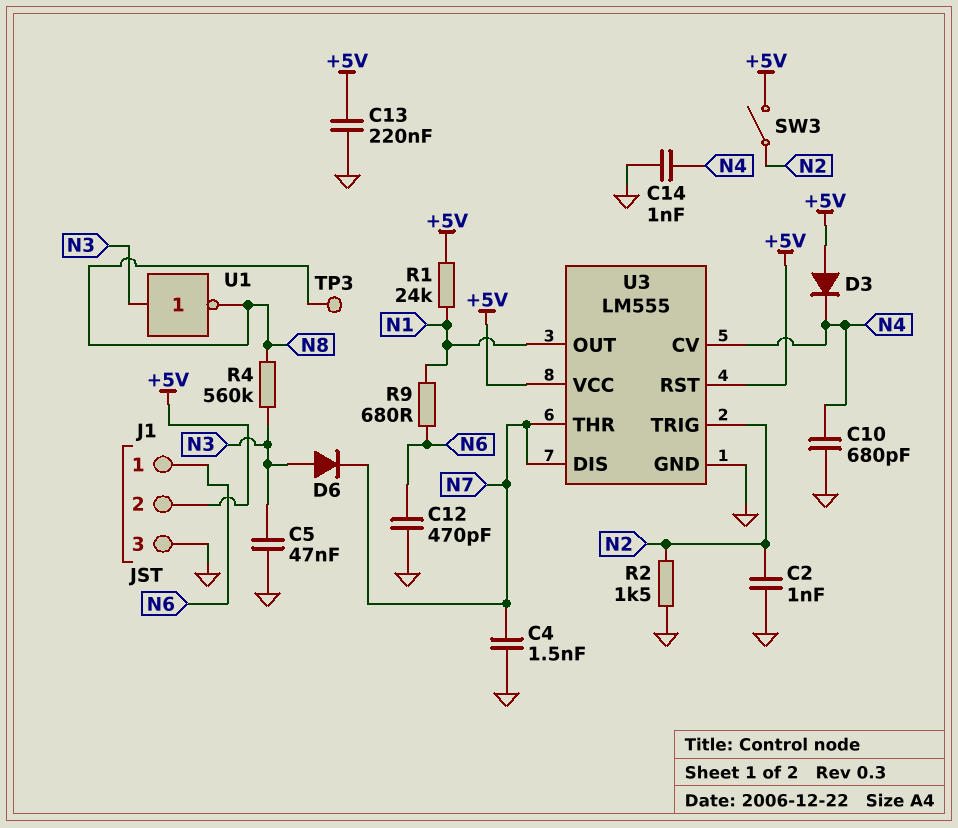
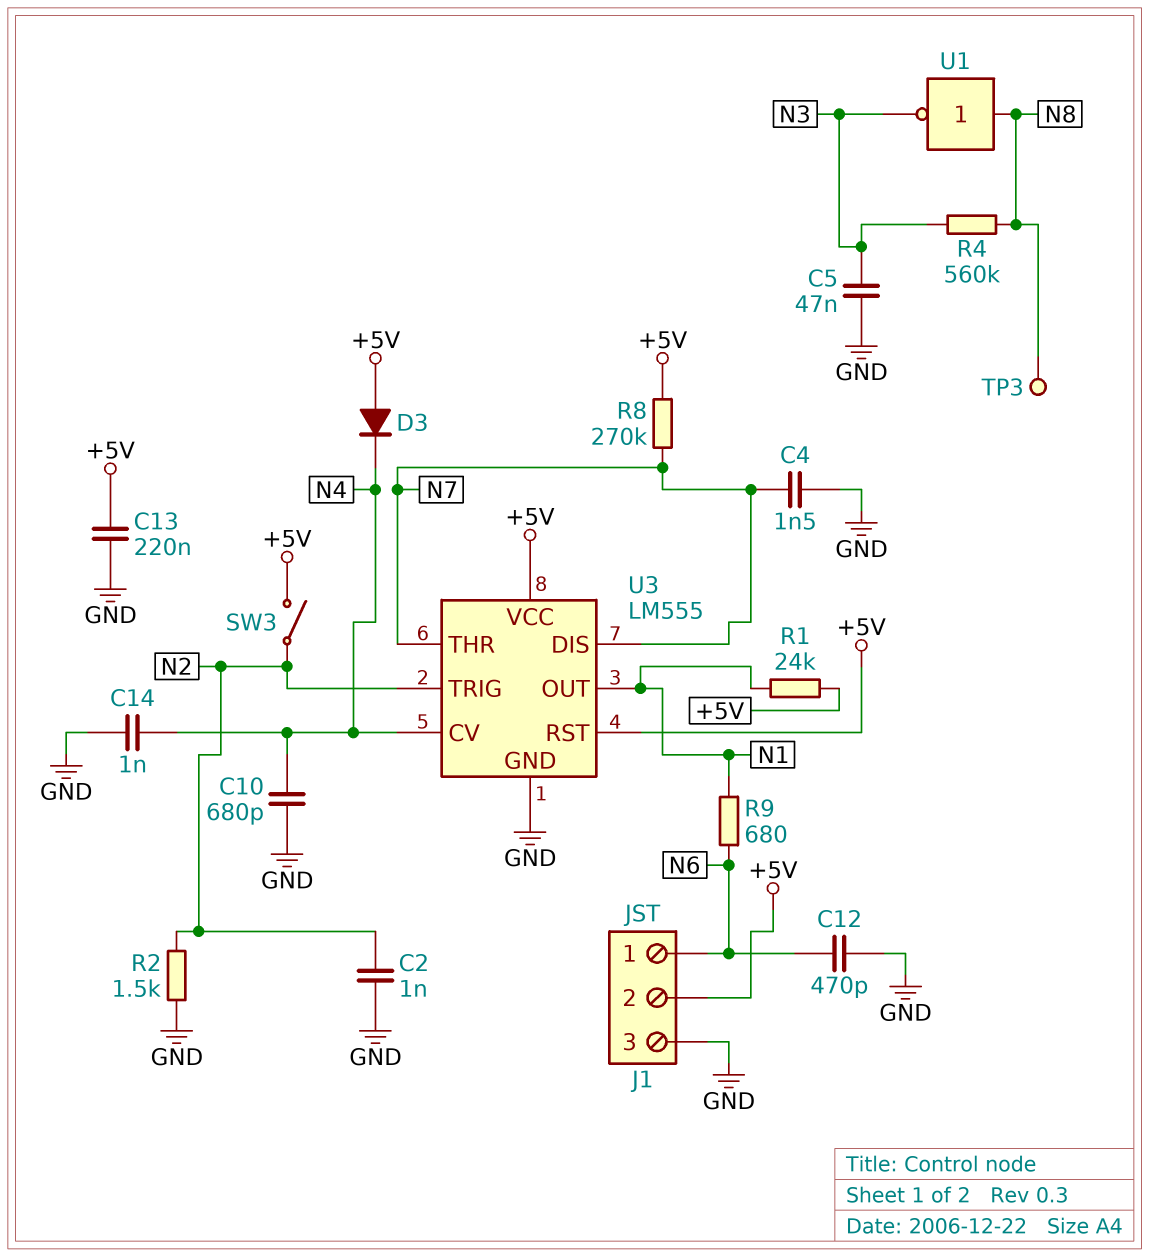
D6: diode (A N3, K N7) -> none
R8: none -> 270k (+5V, N7)
U1: NOT (in N3, out N8) -> NOT (in N8, out N3)

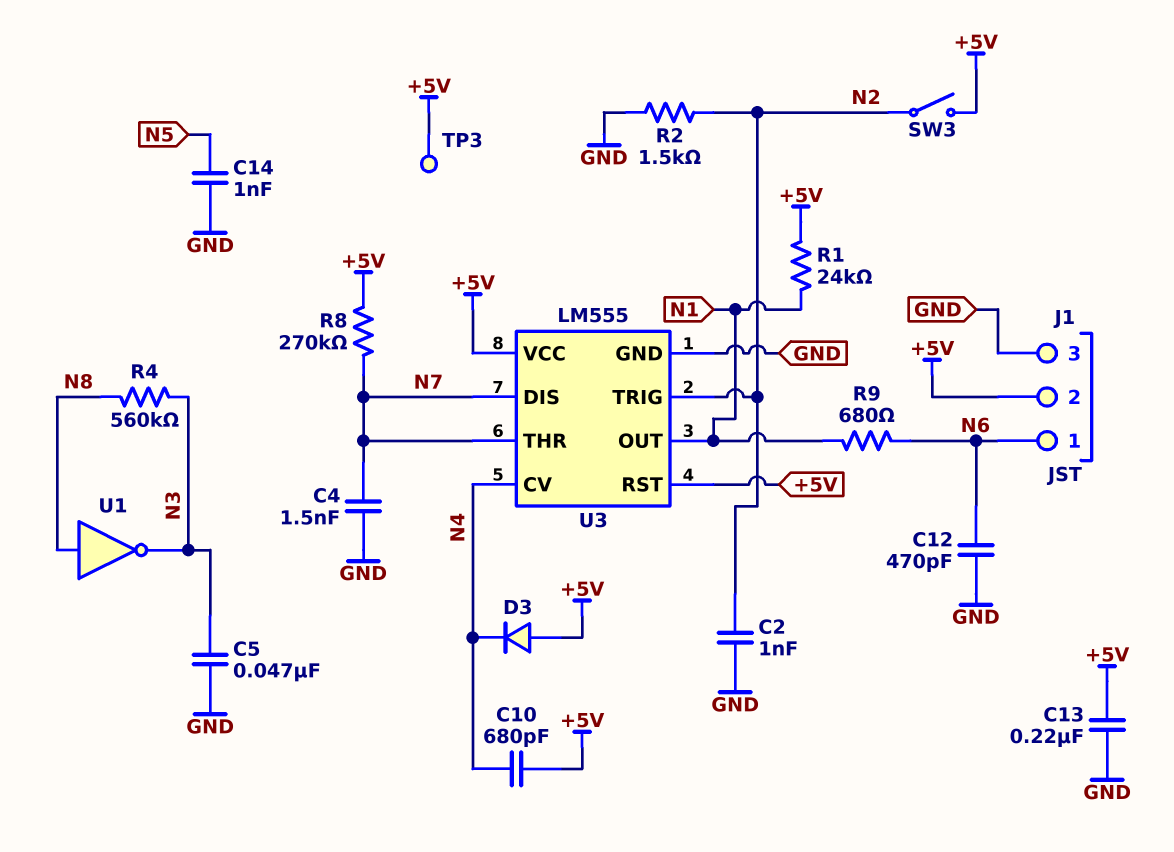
C10: 680pF (GND, N4) -> 680pF (+5V, N4)
C14: 1nF (GND, N4) -> 1nF (GND, N5)
TP3: test point (N8) -> test point (+5V)

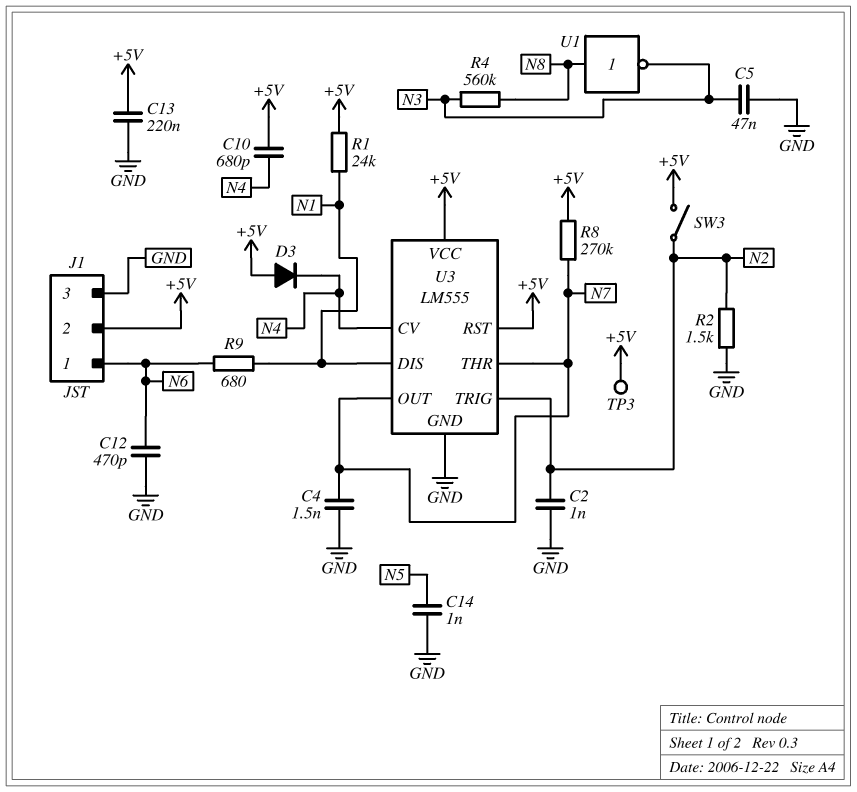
U3 pin DIS: N7 -> N1
U3 pin OUT: N1 -> N7

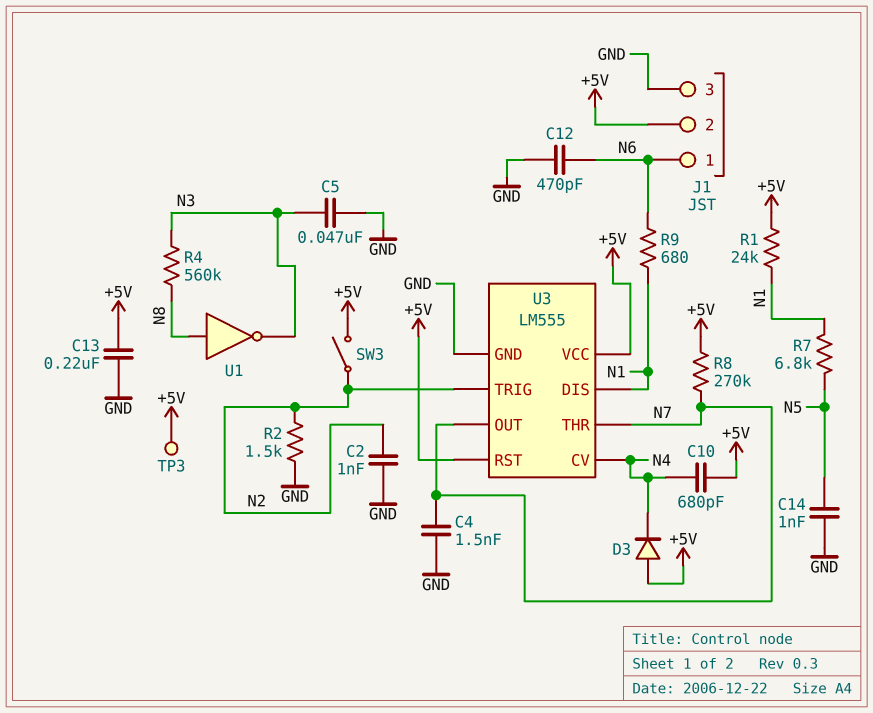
R7: none -> 6.8k (N1, N5)

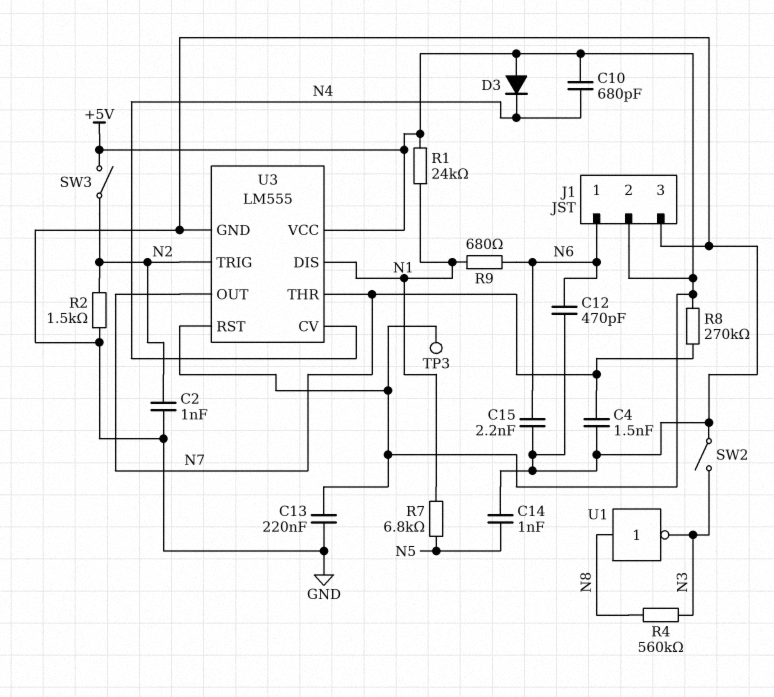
C5: 47nF (GND, N3) -> none
C15: none -> 2.2nF (GND, N6)
SW2: none -> switch (GND, N3)

